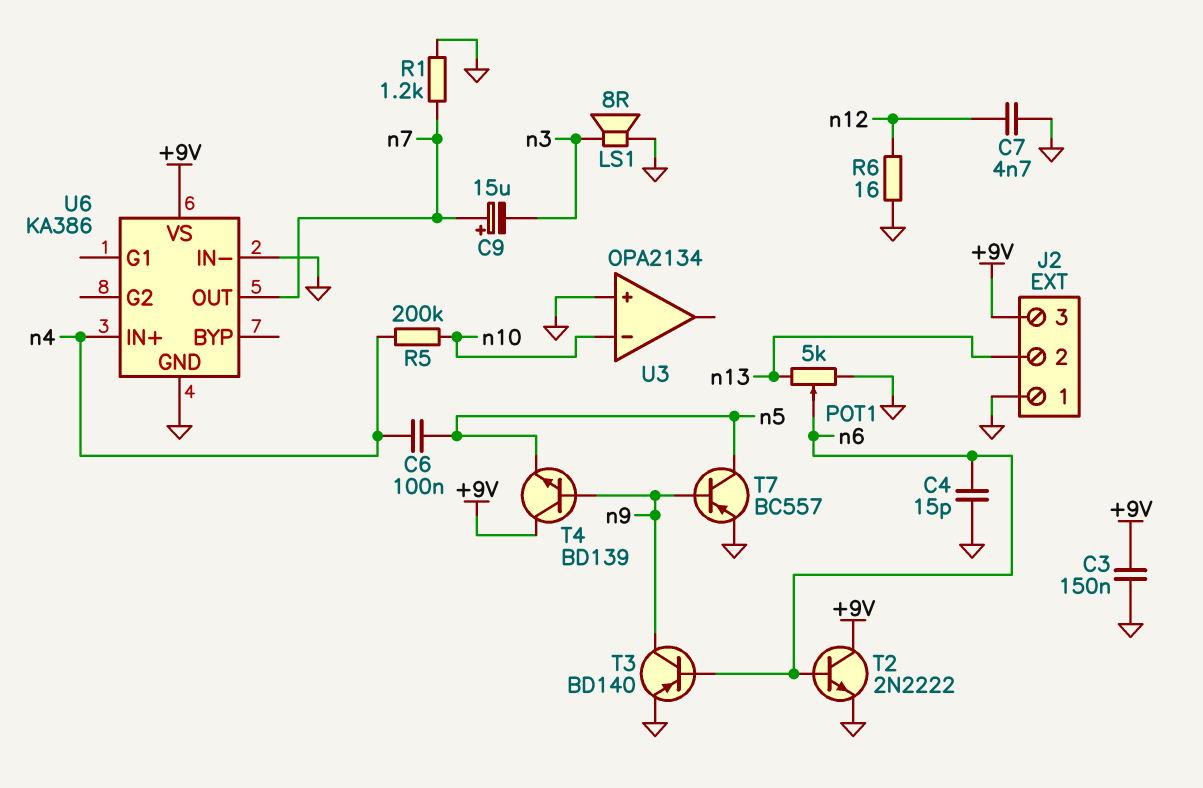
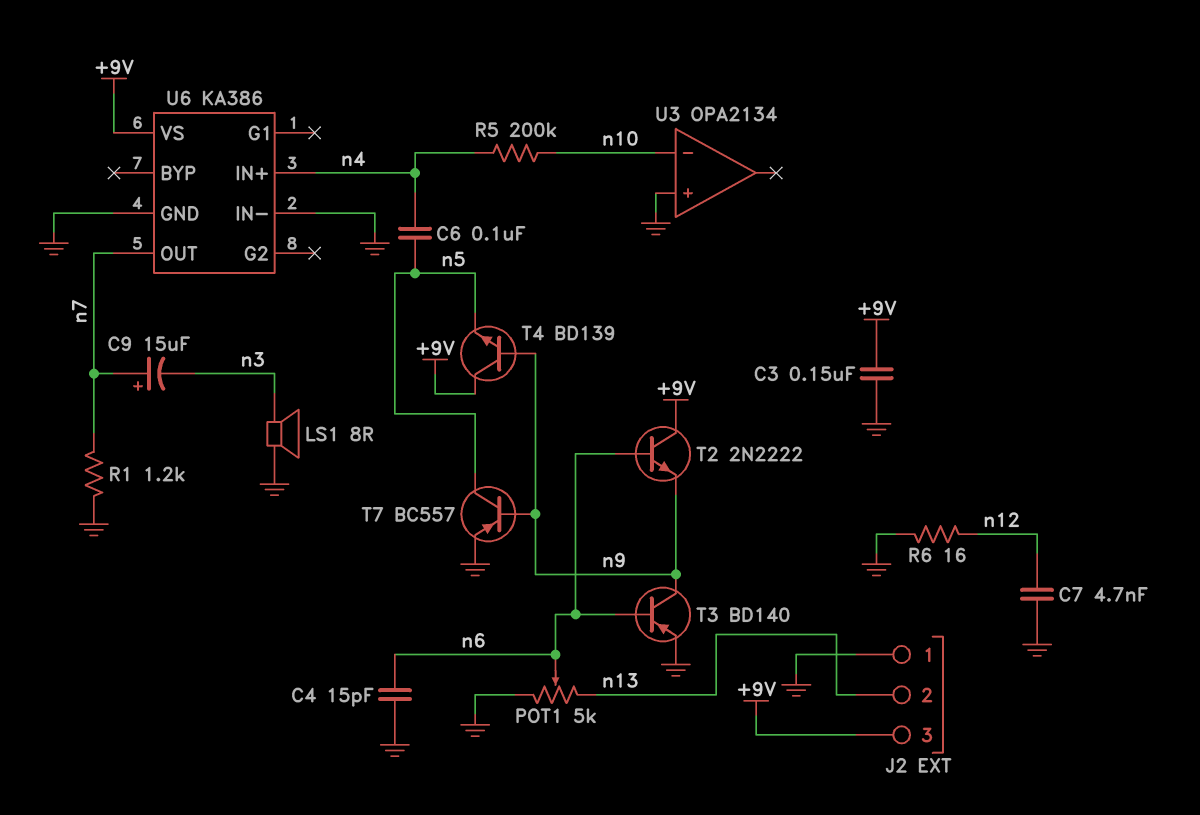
T2: NPN 2N2222 (B n6, C +9V, E GND) -> NPN 2N2222 (B n6, C +9V, E n9)

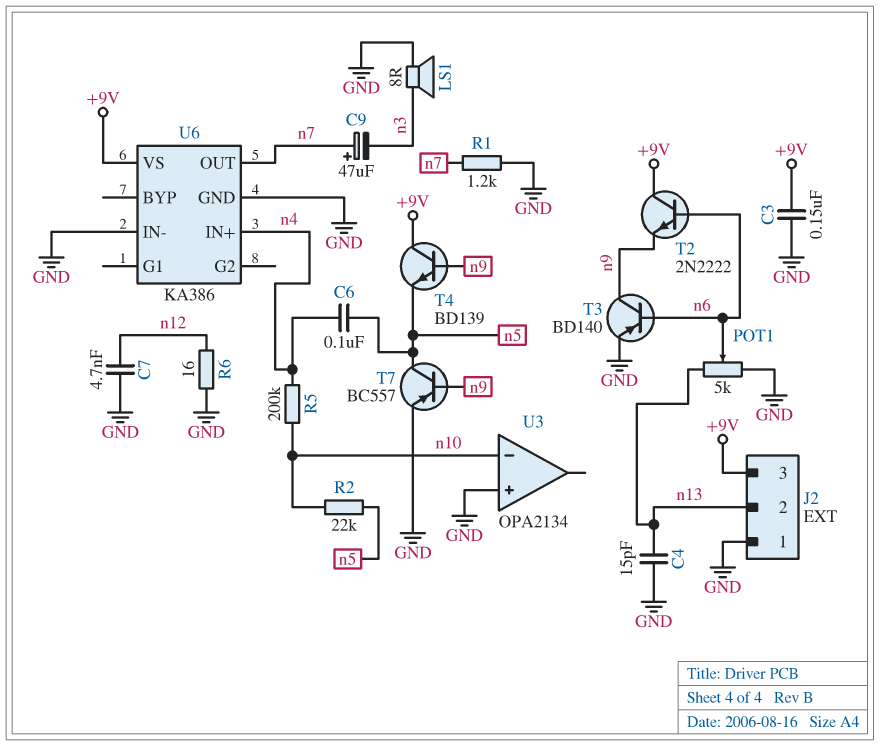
C4: 15pF (GND, n6) -> 15pF (GND, n13)
C9: 15uF (plus n7, minus n3) -> 47uF (plus n7, minus n3)
R2: none -> 22k (n5, n10)

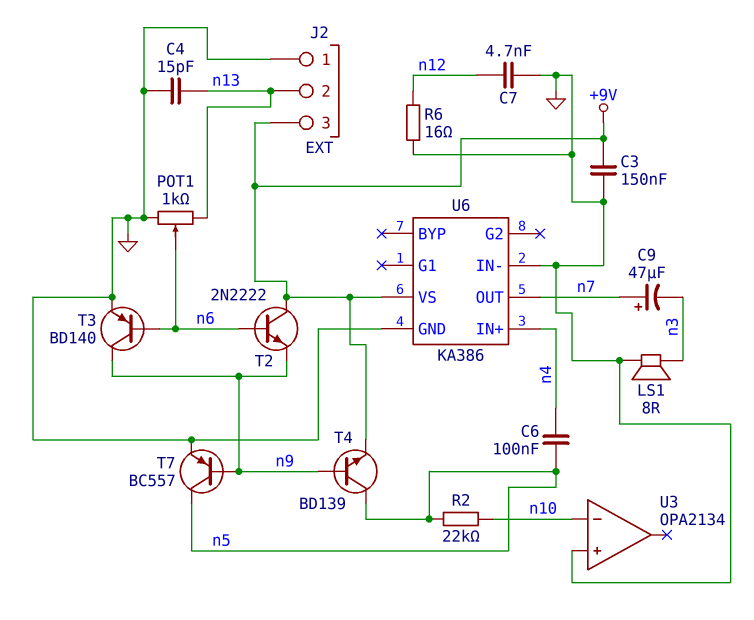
POT1: 5k (GND, n13, wiper n6) -> 1k (GND, n13, wiper n6)
R1: 1.2k (GND, n7) -> none
R5: 200k (n4, n10) -> none
T4: NPN BD139 (B n9, C +9V, E n5) -> NPN BD139 (B n9, C n5, E +9V)

